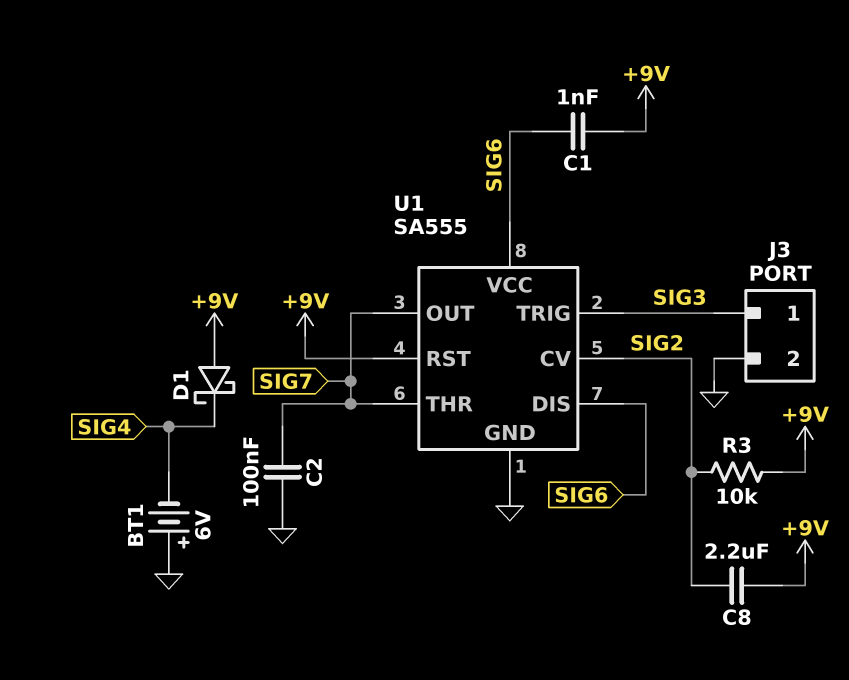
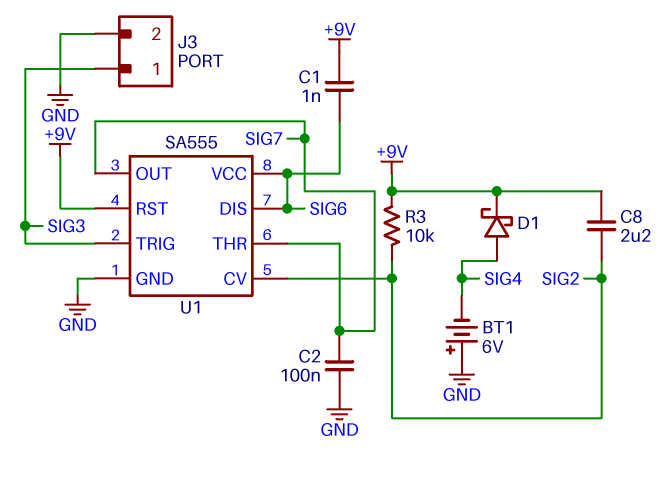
D1: schottky (A +9V, K SIG4) -> schottky (A SIG4, K +9V)

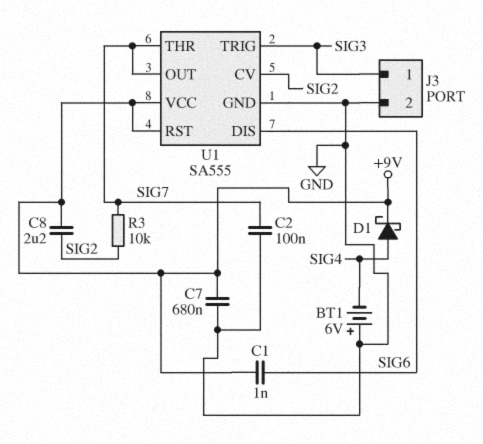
C7: none -> 680nF (+9V, GND)
R3: 10k (+9V, SIG2) -> 10k (SIG2, SIG7)
U1 pin VCC: SIG6 -> +9V

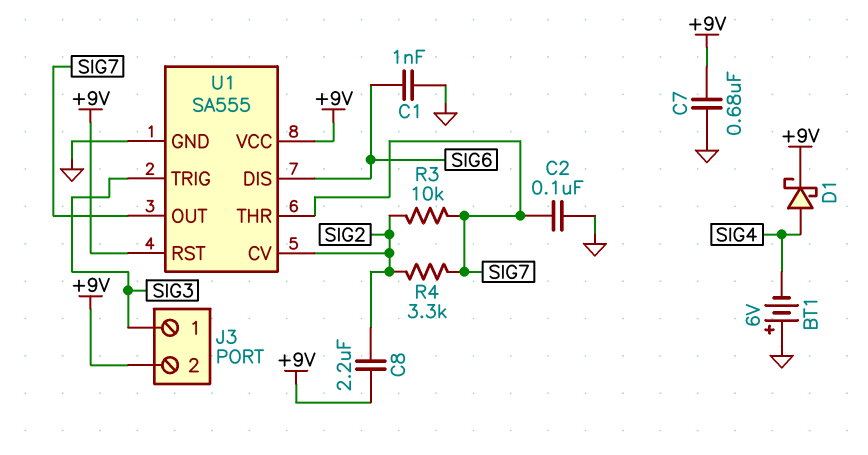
C1: 1nF (+9V, SIG6) -> 1nF (GND, SIG6)
J3 pin 2: GND -> +9V
R4: none -> 3.3k (SIG2, SIG7)

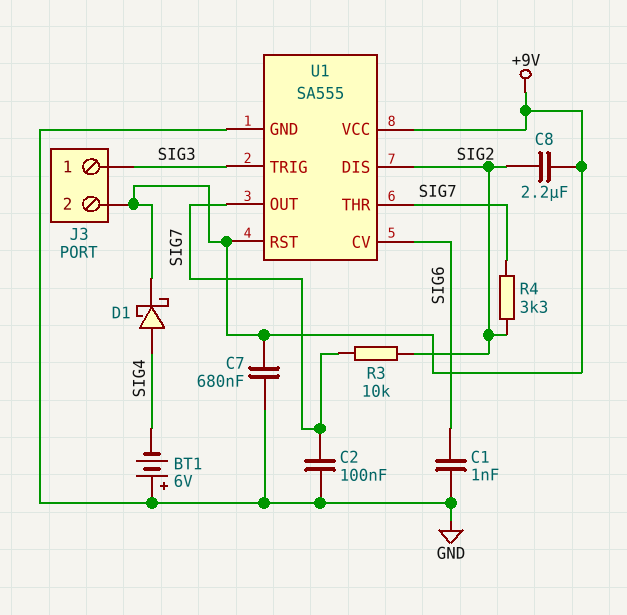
U1 pin CV: SIG2 -> SIG6
U1 pin DIS: SIG6 -> SIG2

